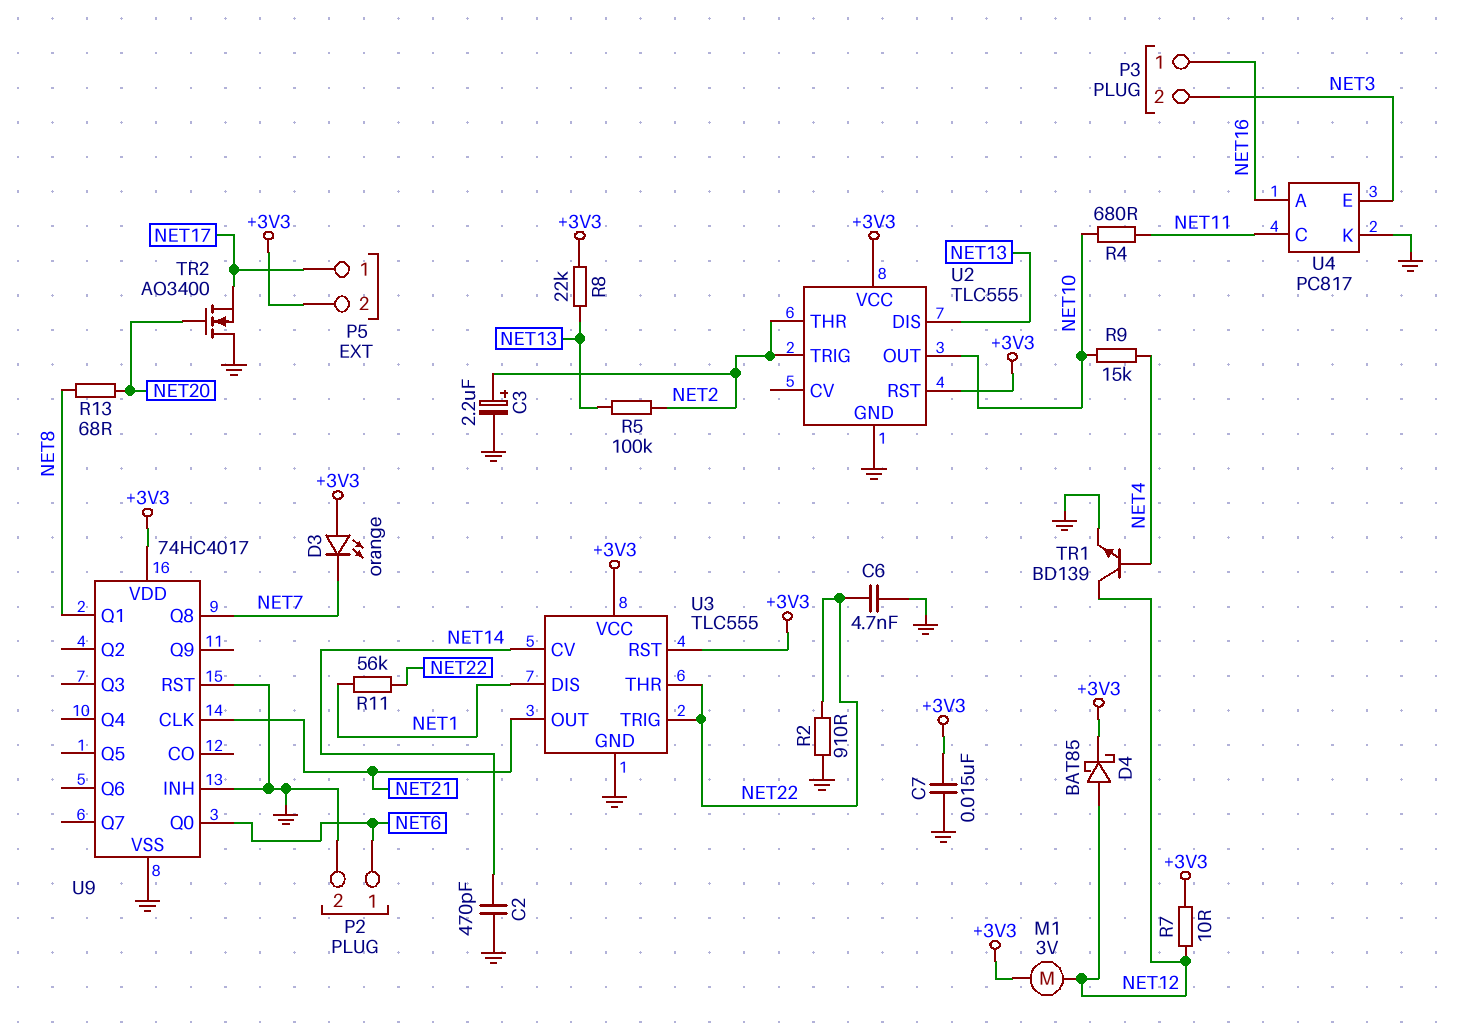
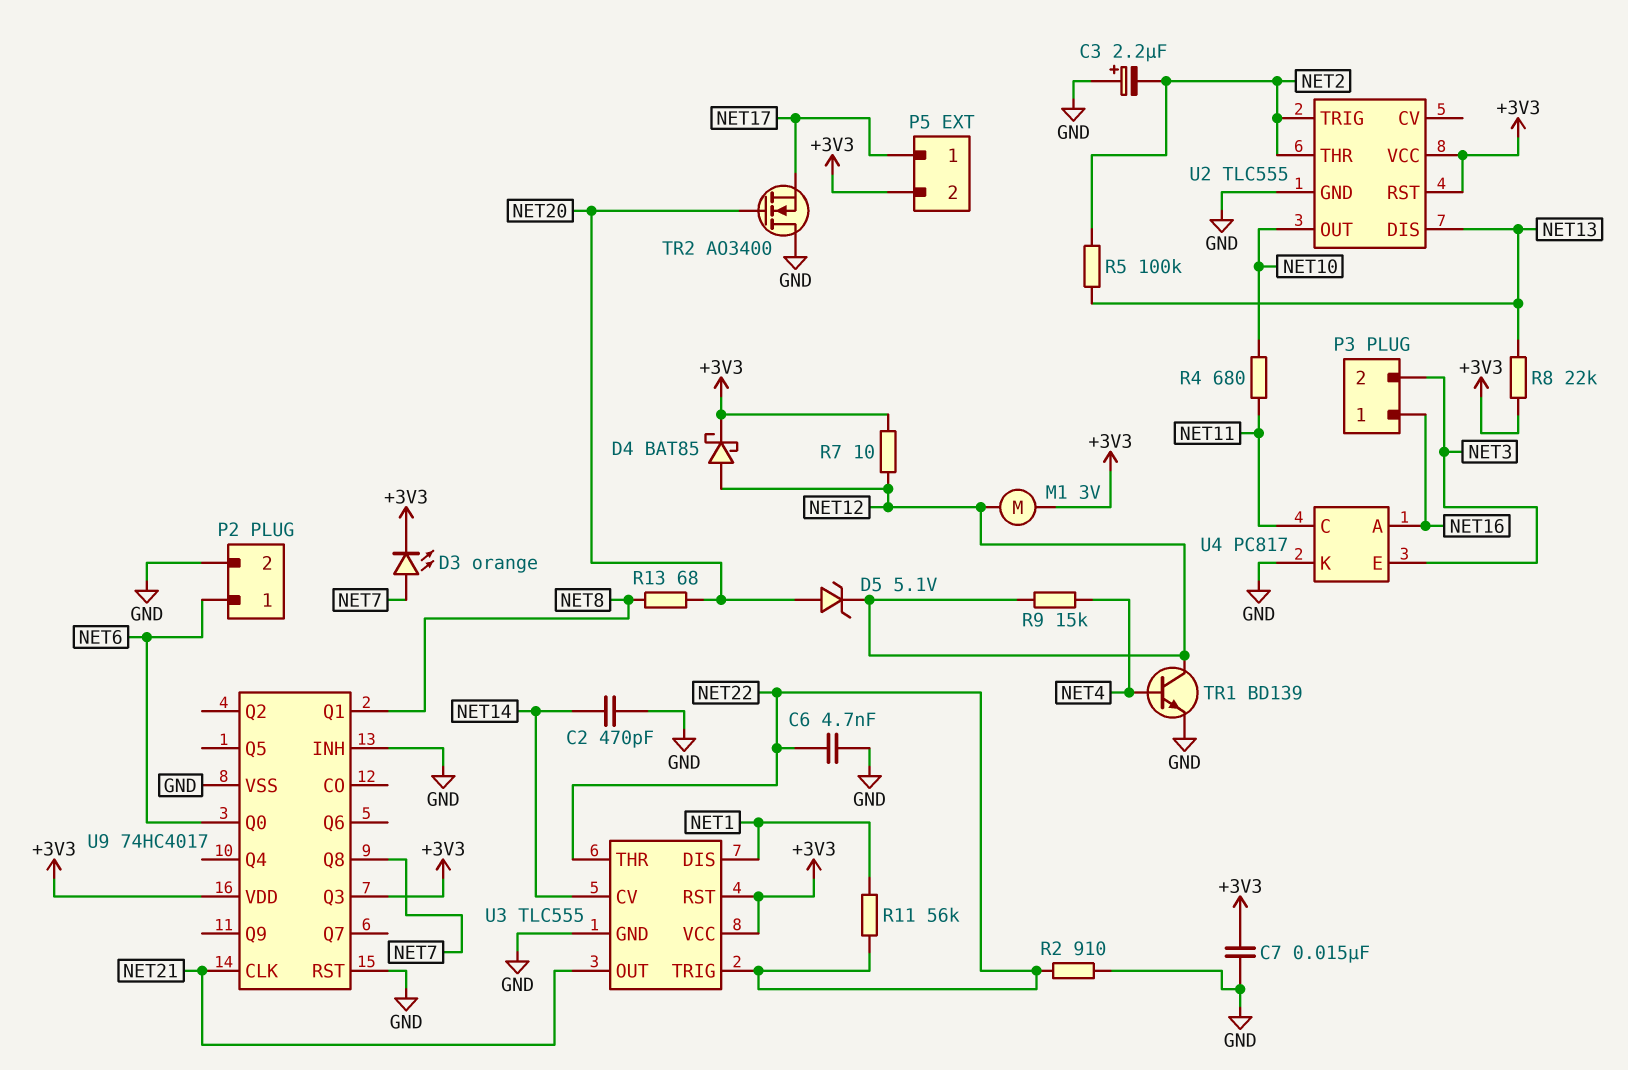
C3: 2.2uF (plus NET2, minus GND) -> 2.2uF (plus GND, minus NET2)
D3: LED orange (A +3V3, K NET7) -> LED orange (A NET7, K +3V3)
D5: none -> zener 5.1V (A NET20, K NET12)
R9: 15k (NET4, NET10) -> 15k (NET4, NET12)
U9 pin Q3: none -> +3V3

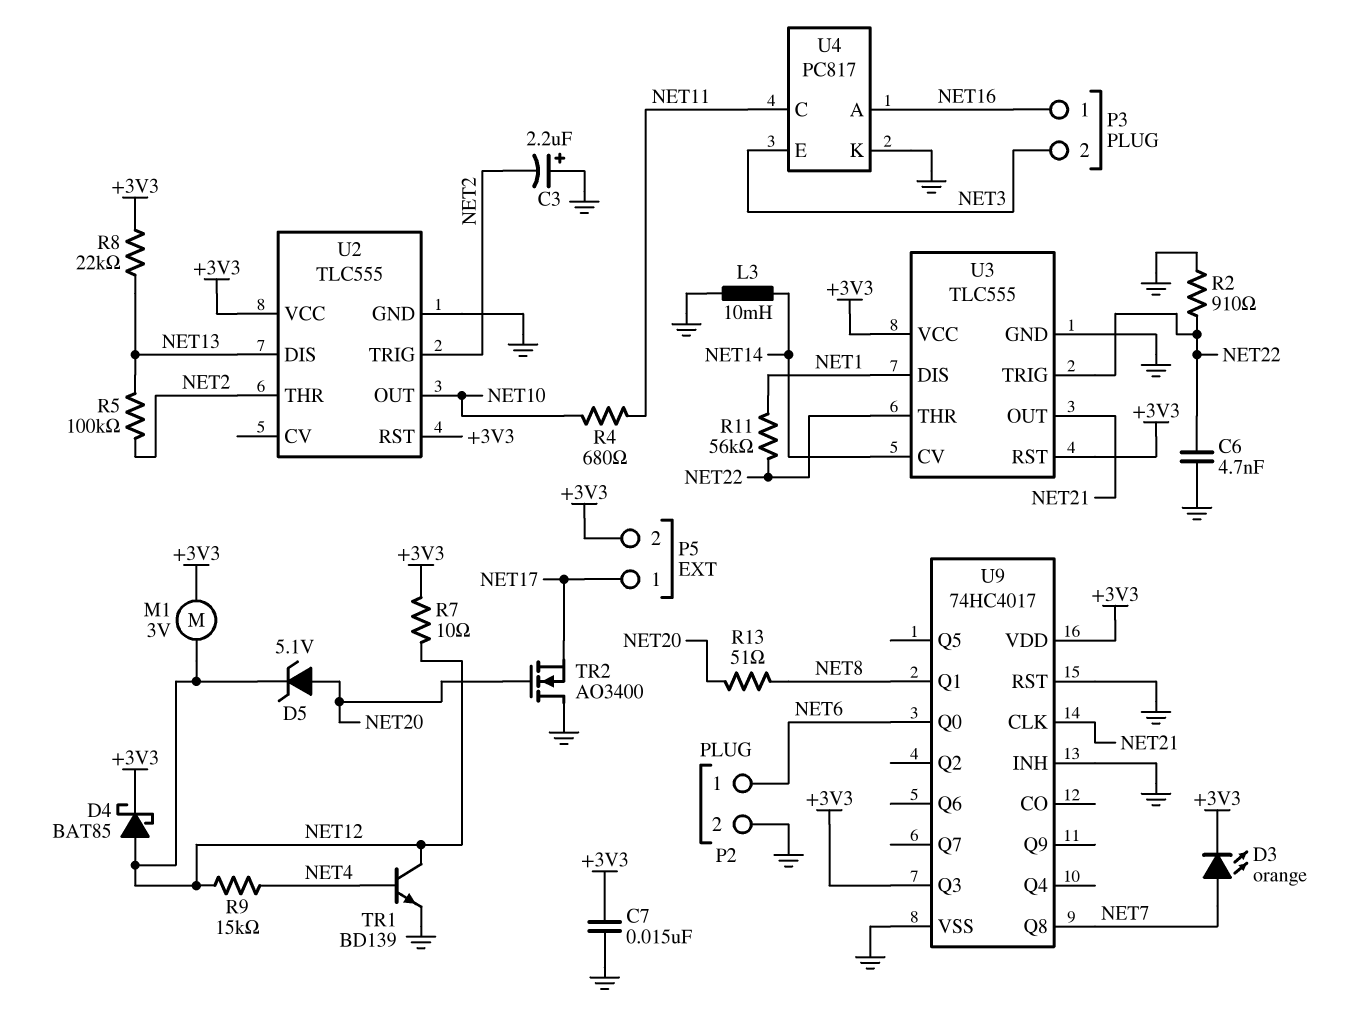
C2: 470pF (GND, NET14) -> none
L3: none -> 10mH (GND, NET14)
R13: 68 (NET8, NET20) -> 51 (NET8, NET20)

